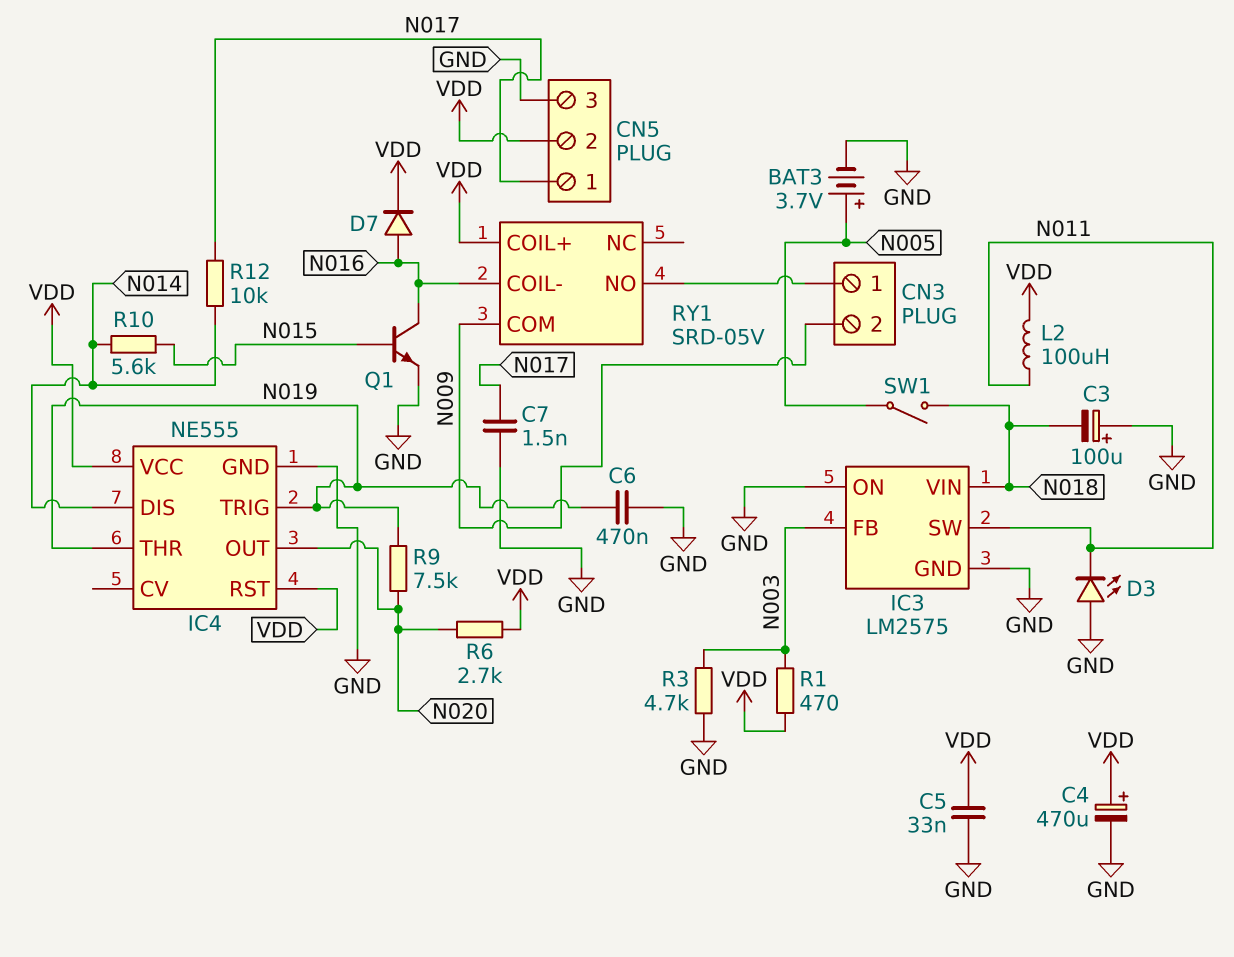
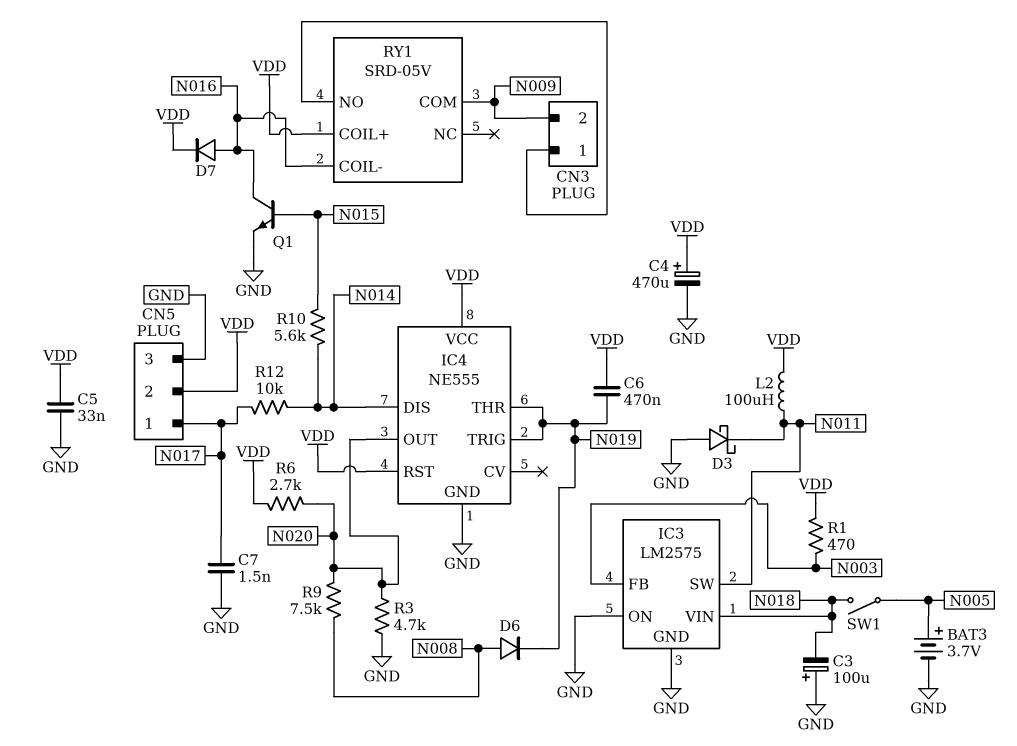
C6: 470nF (GND, N019) -> 470nF (N019, VDD)
D3: LED (A GND, K N011) -> schottky (A GND, K N011)
D6: none -> diode (A N008, K N019)
R3: 4.7k (GND, N003) -> 4.7k (GND, N020)
R9: 7.5k (N019, N020) -> 7.5k (N008, N020)

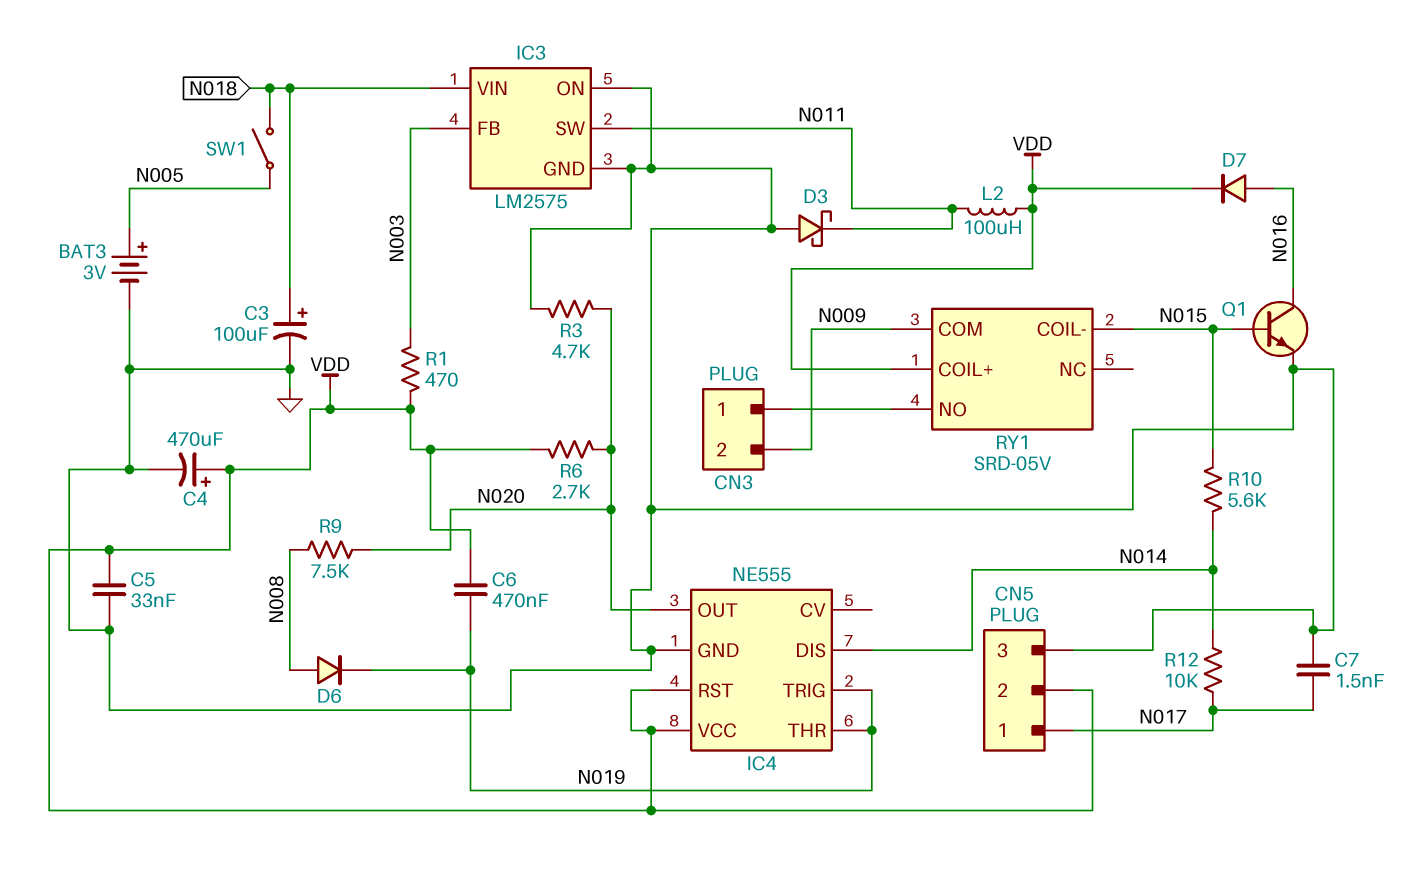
BAT3: 3.7V (plus N005, minus GND) -> 3V (plus N005, minus GND)
C3: 100uF (plus GND, minus N018) -> 100uF (plus N018, minus GND)
RY1 pin COIL-: N016 -> N015

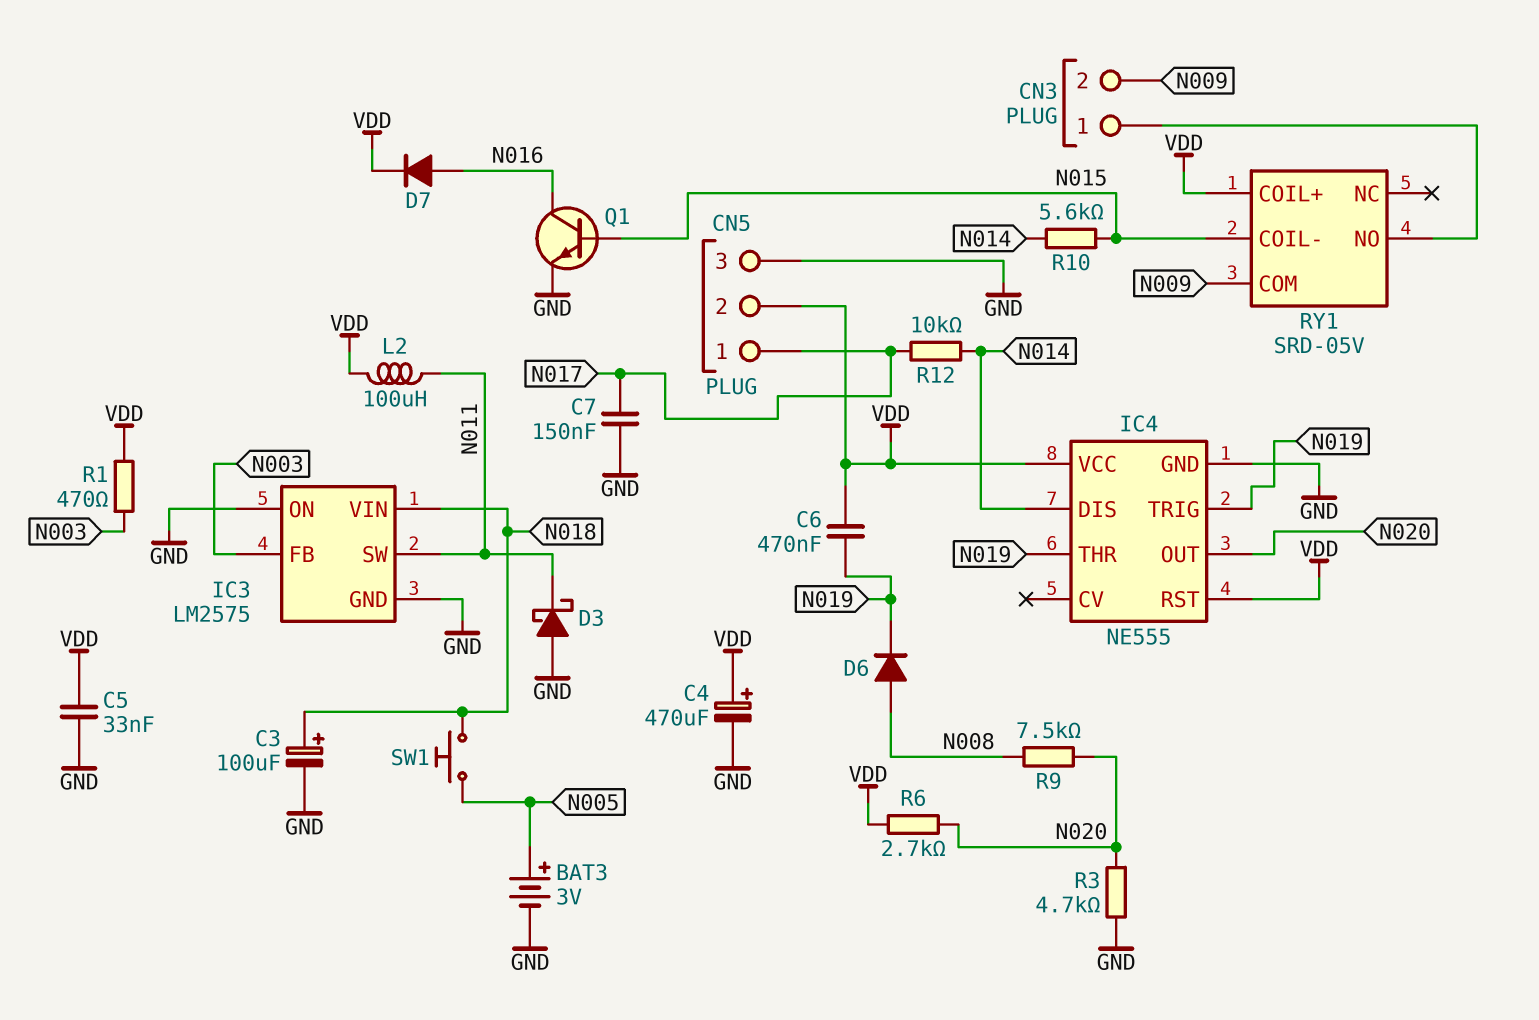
C7: 1.5nF (GND, N017) -> 150nF (GND, N017)
SW1: switch (N005, N018) -> button (N005, N018)

